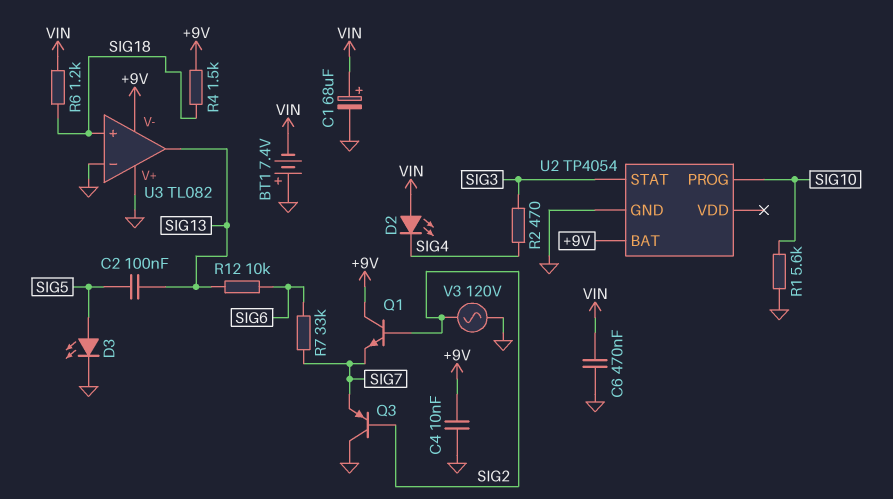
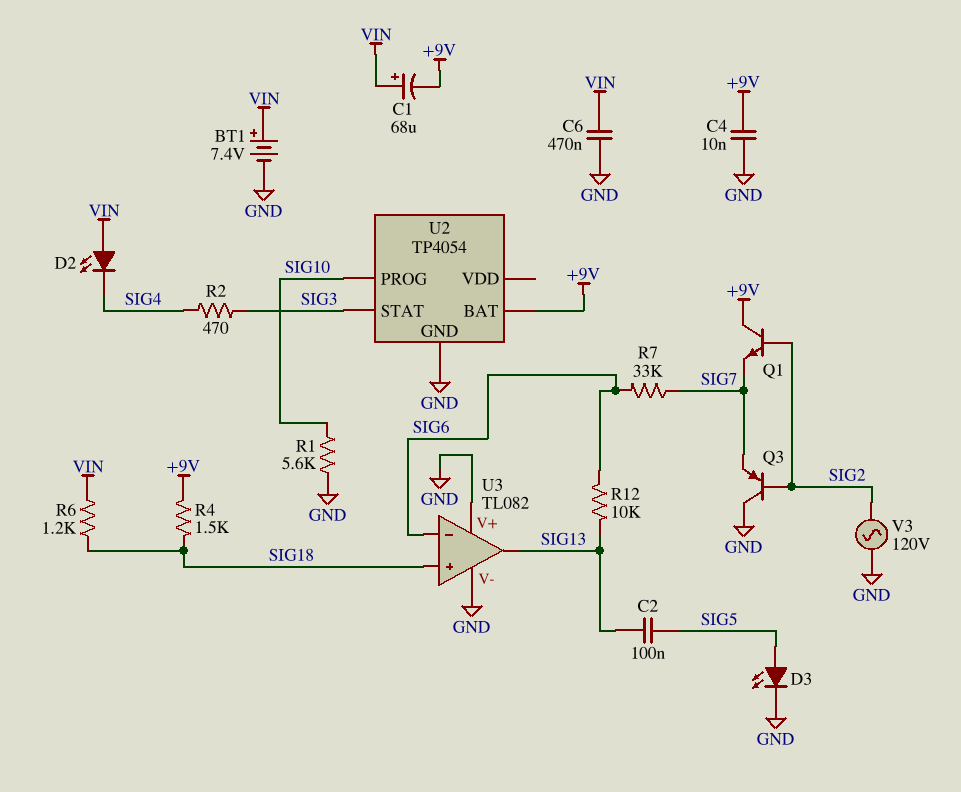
BT1: 7.4V (plus GND, minus VIN) -> 7.4V (plus VIN, minus GND)
C1: 68uF (plus VIN, minus GND) -> 68uF (plus VIN, minus +9V)
U3 pin V-: +9V -> GND
U3 pin in-: GND -> SIG6

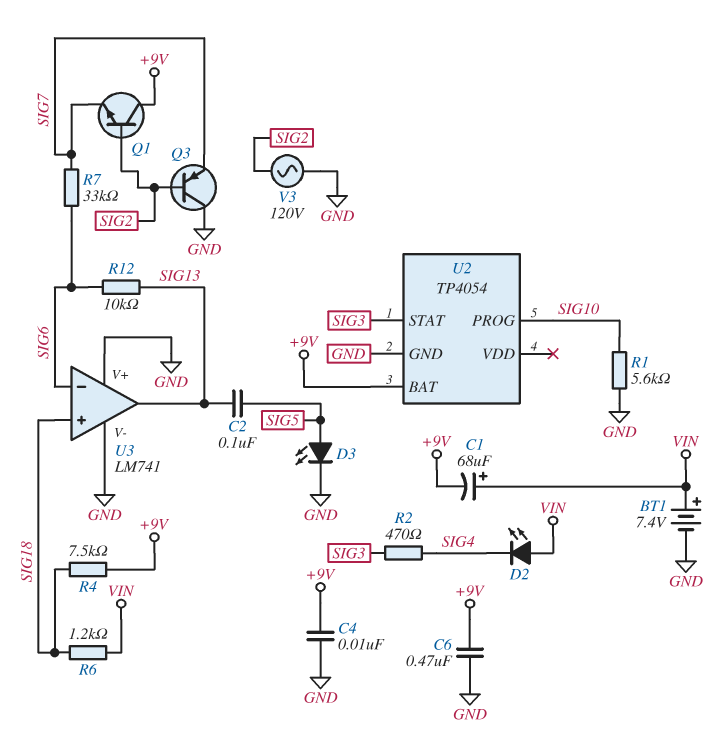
C6: 470nF (GND, VIN) -> 470nF (+9V, GND)
R4: 1.5k (+9V, SIG18) -> 7.5k (+9V, SIG18)
U3: TL082 -> LM741

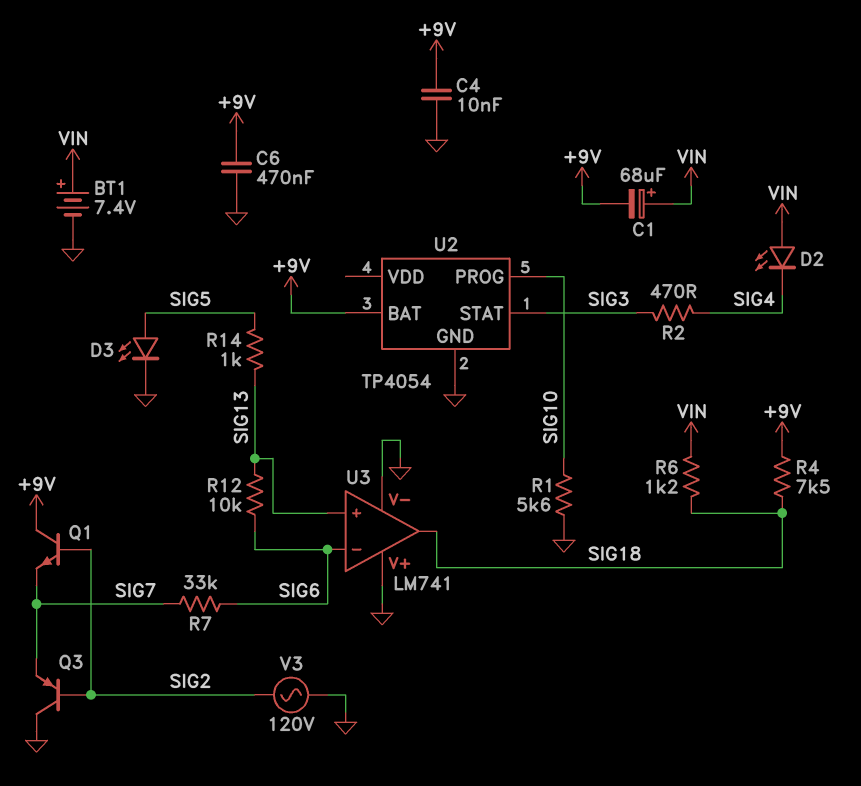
C2: 100nF (SIG5, SIG13) -> none
R14: none -> 1k (SIG5, SIG13)
U3 pin in+: SIG18 -> SIG13
U3 pin out: SIG13 -> SIG18

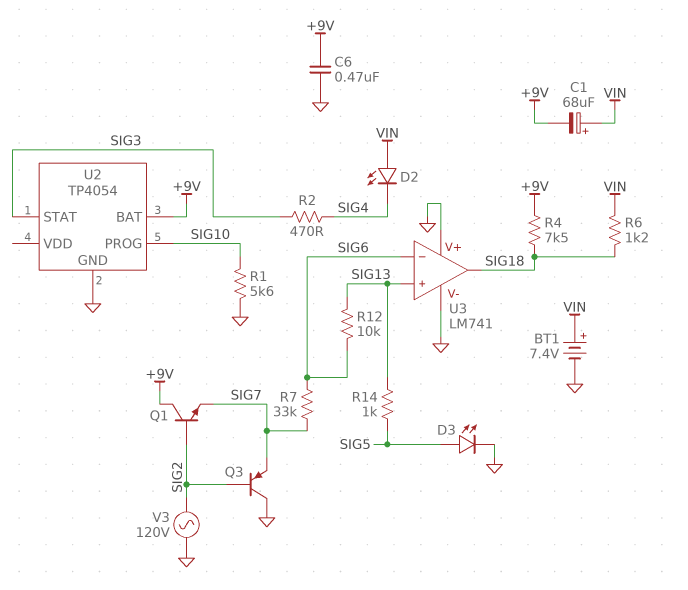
C4: 10nF (+9V, GND) -> none

